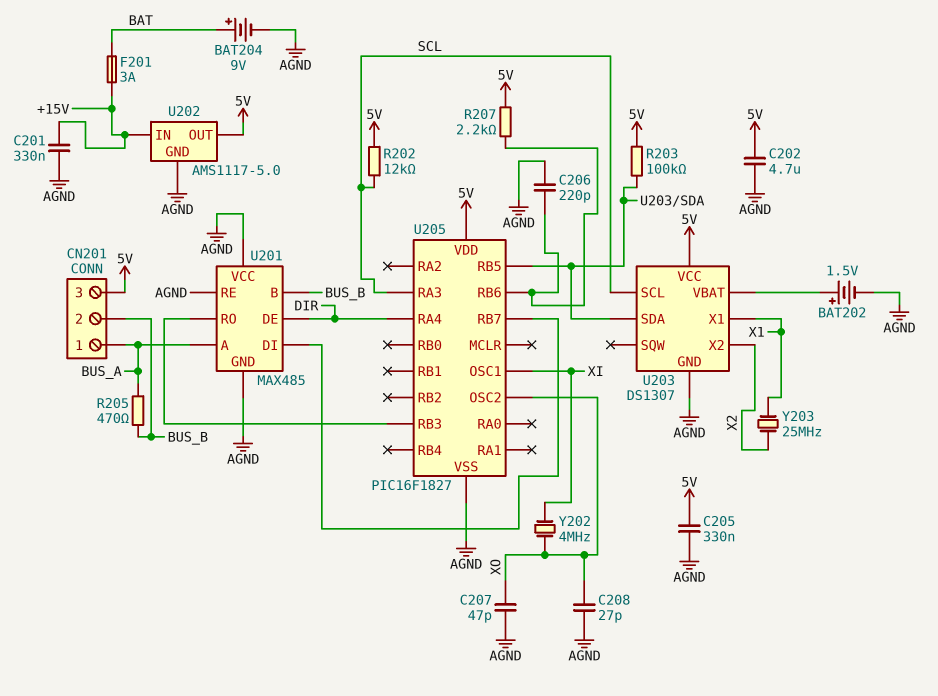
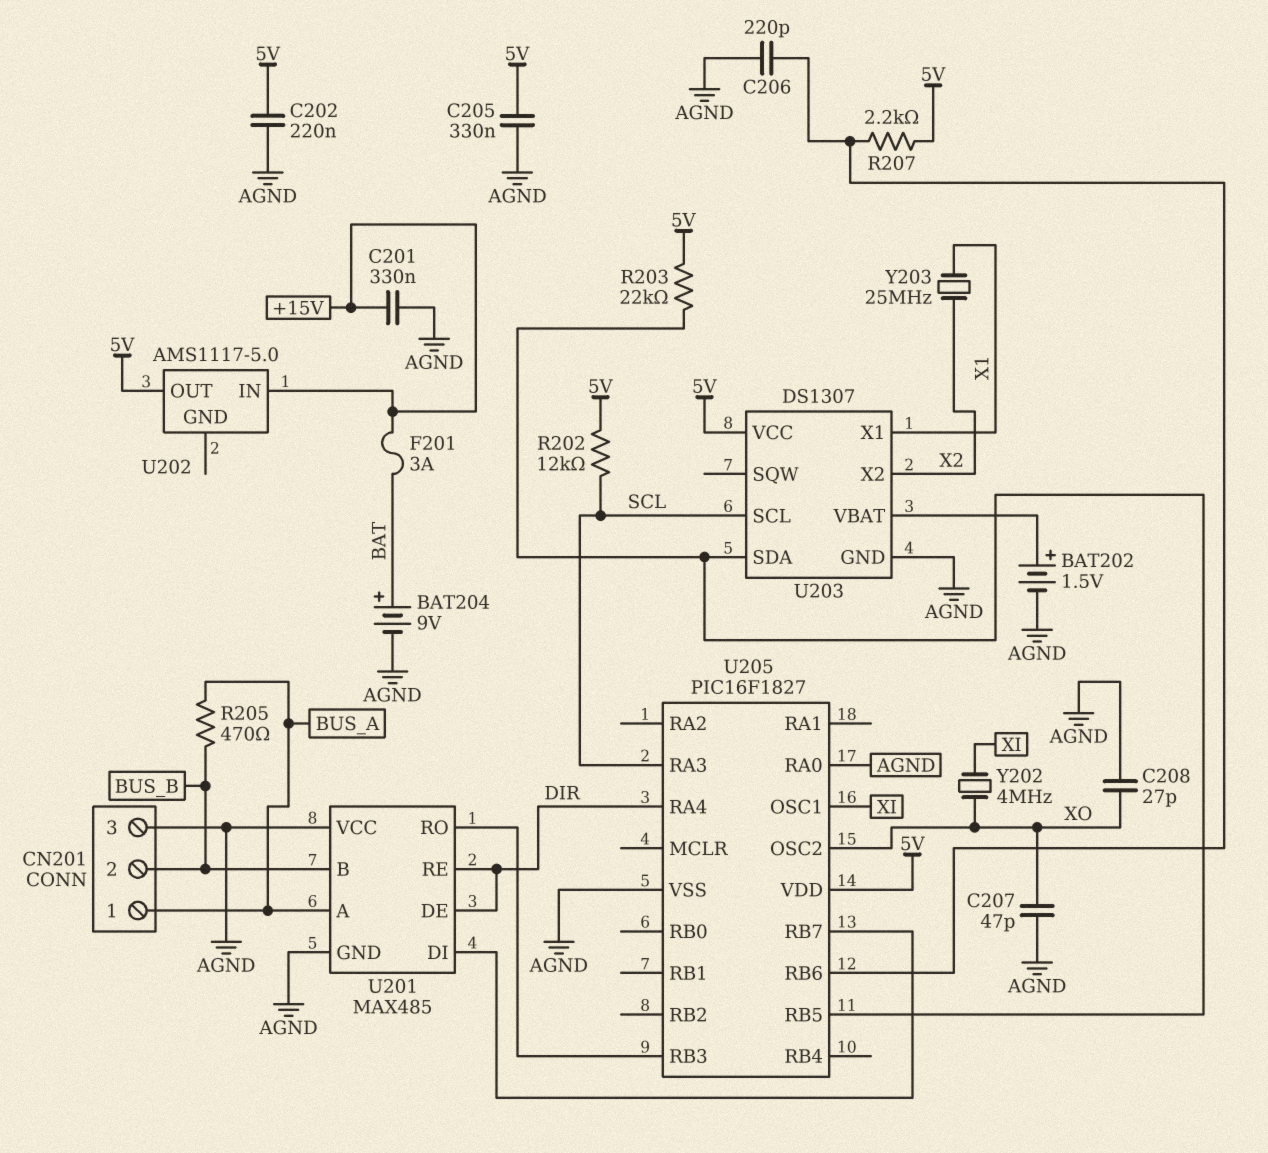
C202: 4.7uF (5V, AGND) -> 220nF (5V, AGND)
CN201 pin 3: 5V -> AGND
R203: 100k (5V, U203/SDA) -> 22k (5V, U203/SDA)
U201 pin RE: AGND -> DIR
U202 pin GND: AGND -> none
U205 pin RA0: none -> AGND

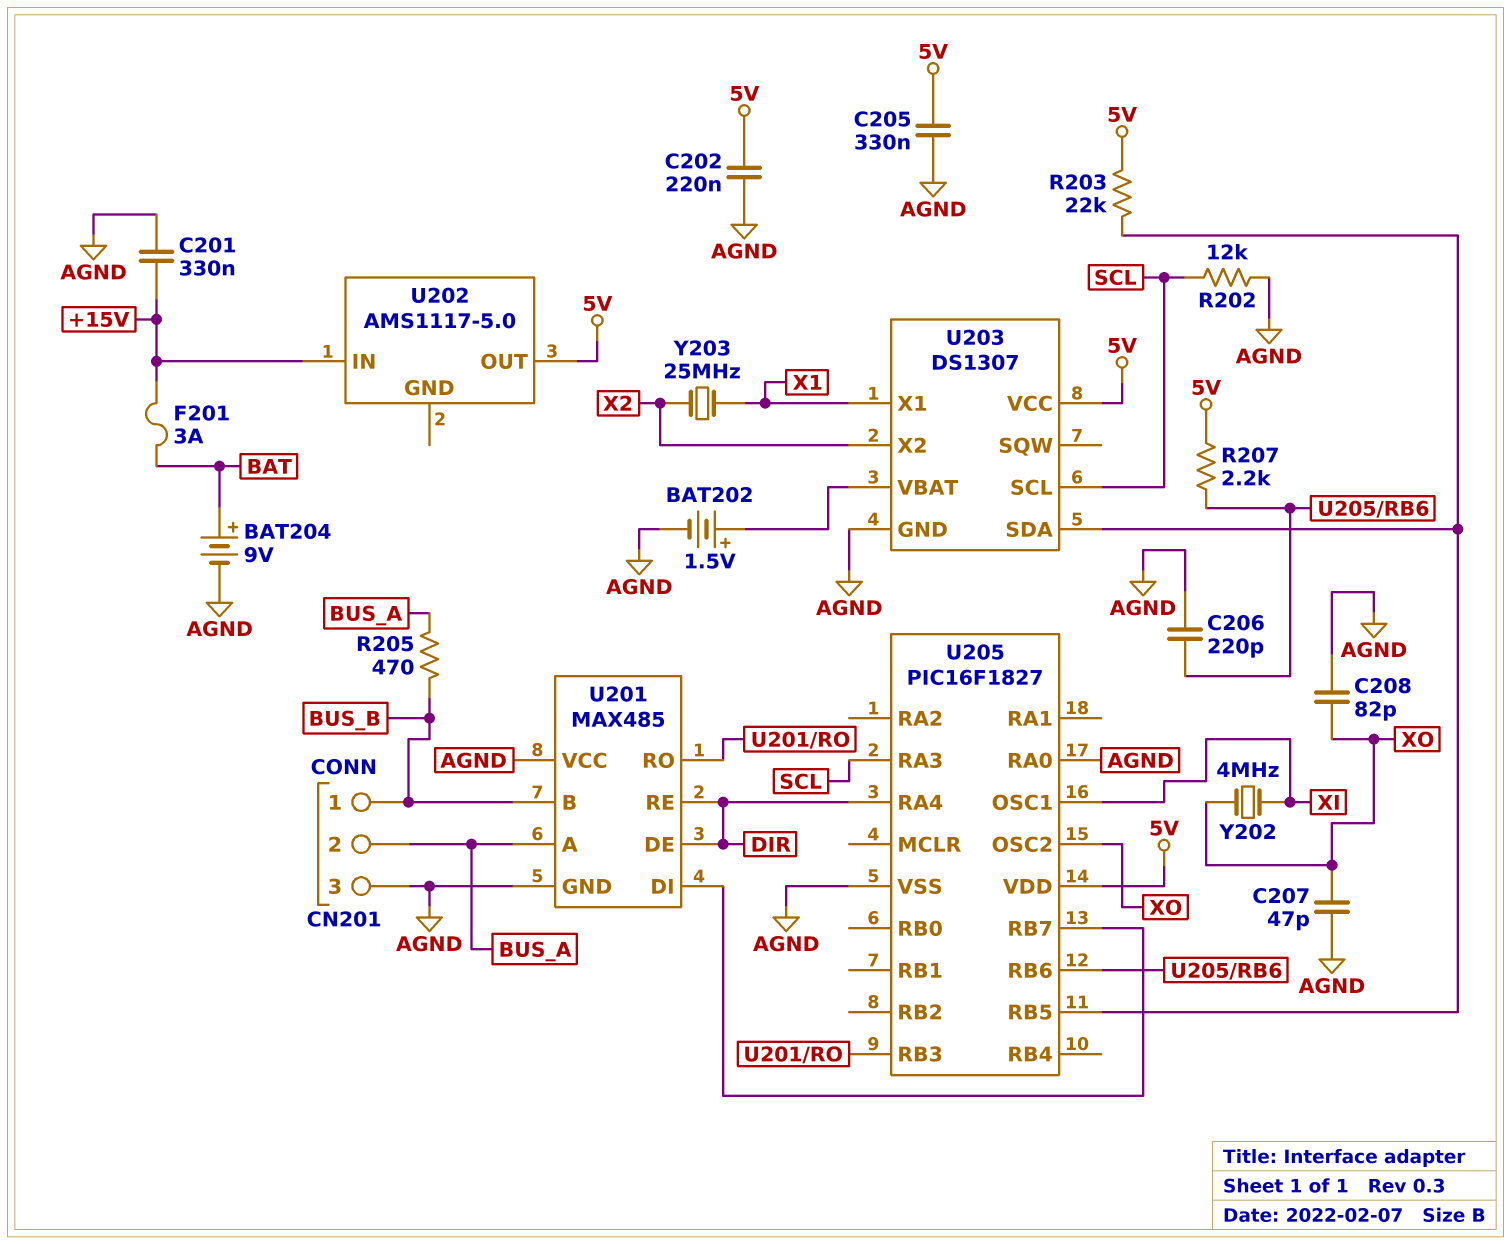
C208: 27pF (AGND, XO) -> 82pF (AGND, XO)
CN201 pin 1: BUS_A -> BUS_B
CN201 pin 2: BUS_B -> BUS_A
R202: 12k (5V, SCL) -> 12k (AGND, SCL)

